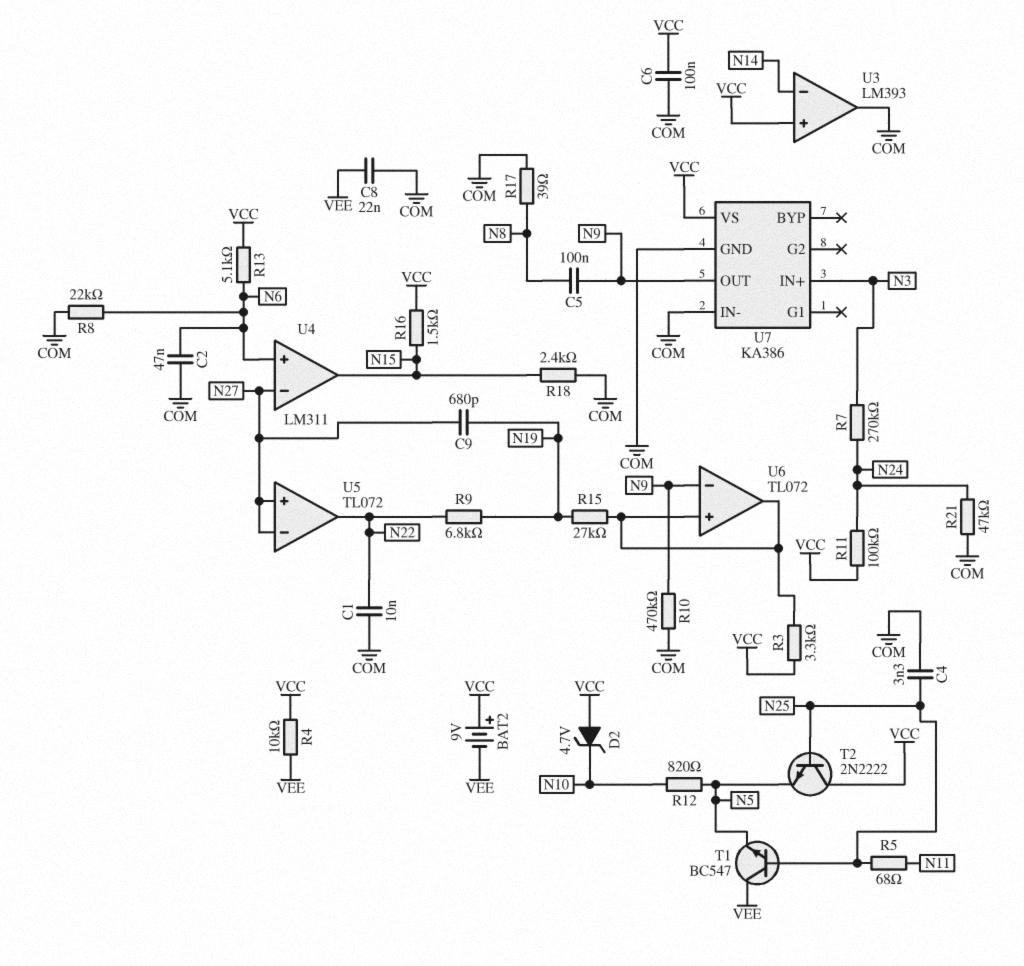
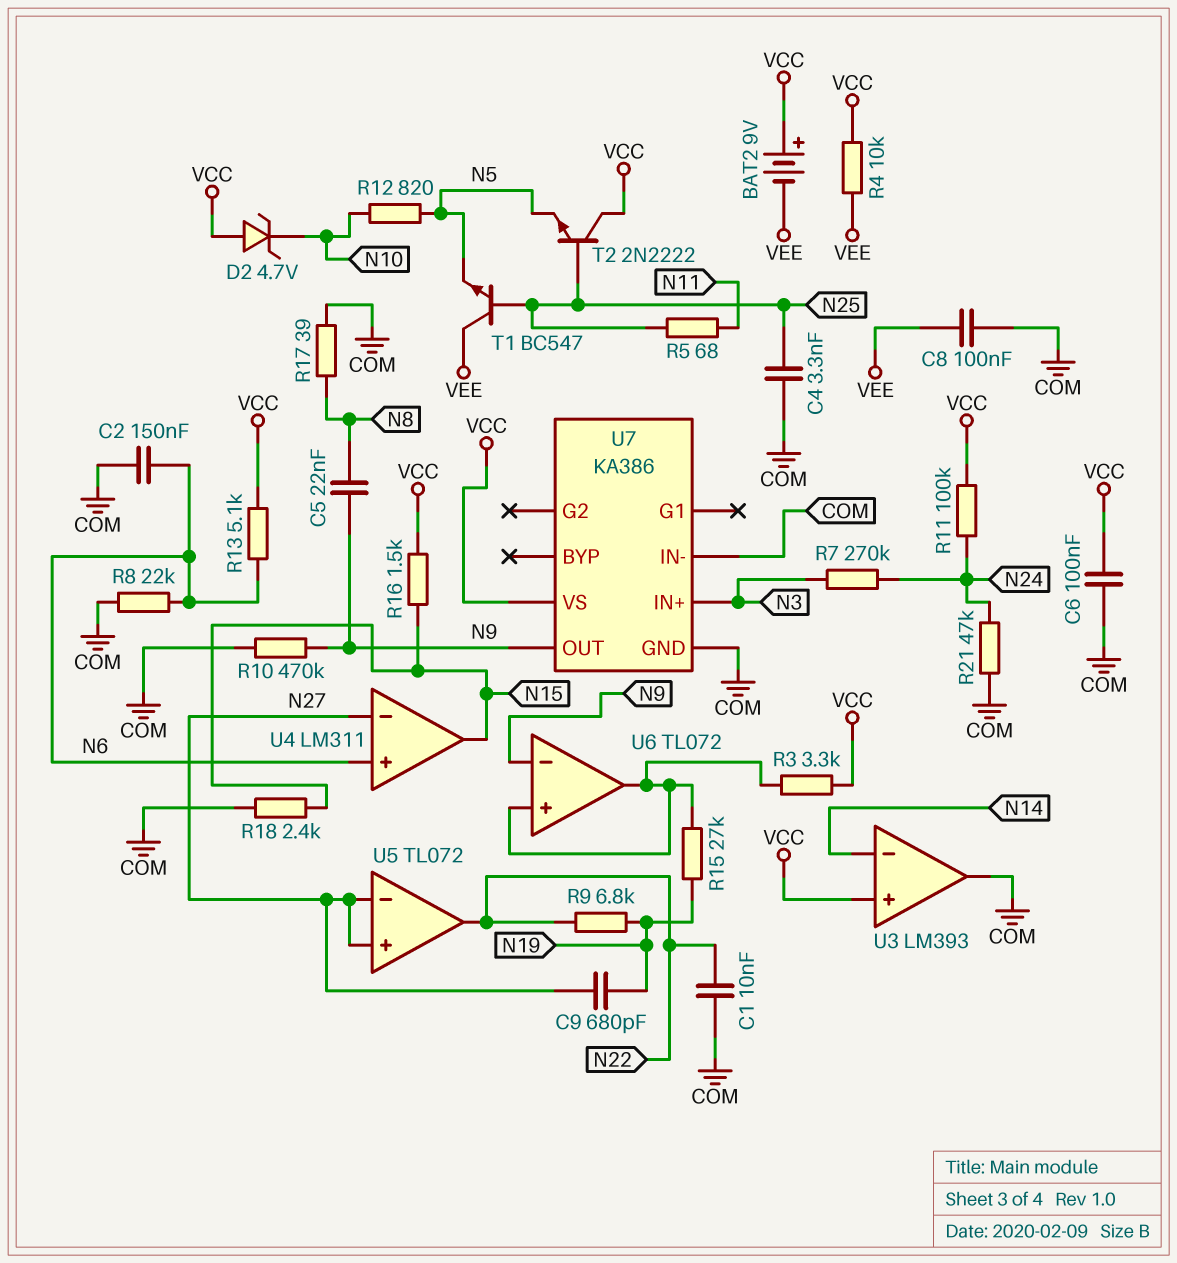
C2: 47nF (COM, N6) -> 150nF (COM, N6)
C5: 100nF (N8, N9) -> 22nF (N8, N9)
C8: 22nF (COM, VEE) -> 100nF (COM, VEE)

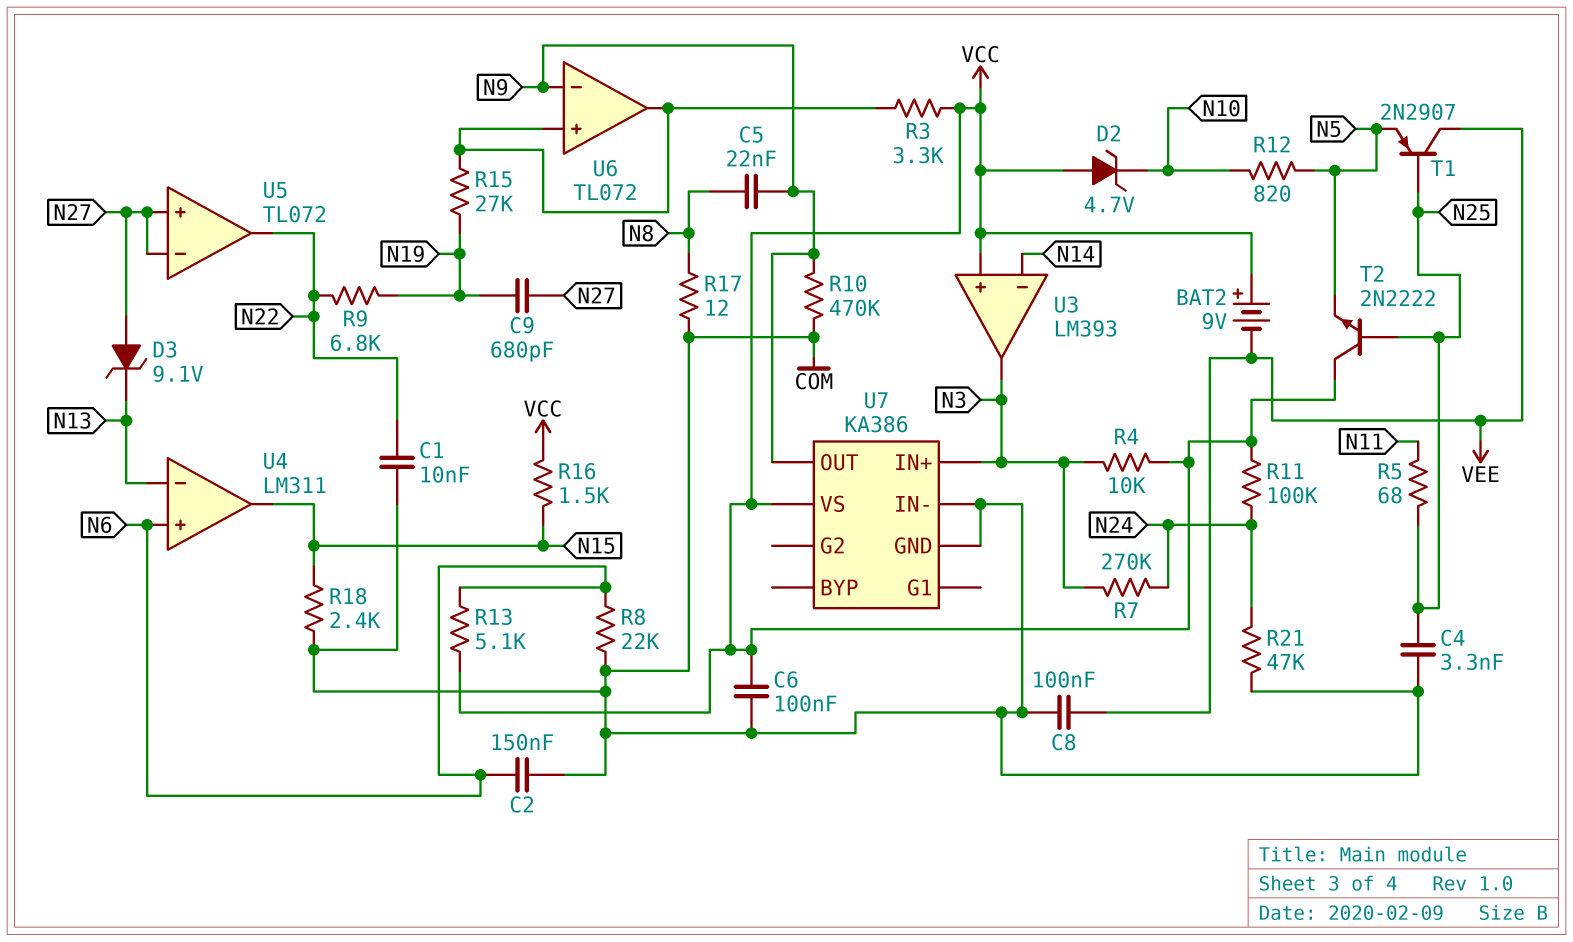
D3: none -> zener 9.1V (A N27, K N13)
R4: 10k (VCC, VEE) -> 10k (N3, VCC)
R17: 39 (COM, N8) -> 12 (COM, N8)
T1: NPN BC547 (B N25, C VEE, E N5) -> PNP 2N2907 (B N25, C VEE, E N5)
U3 pin out: COM -> N3
U4 pin in-: N27 -> N13

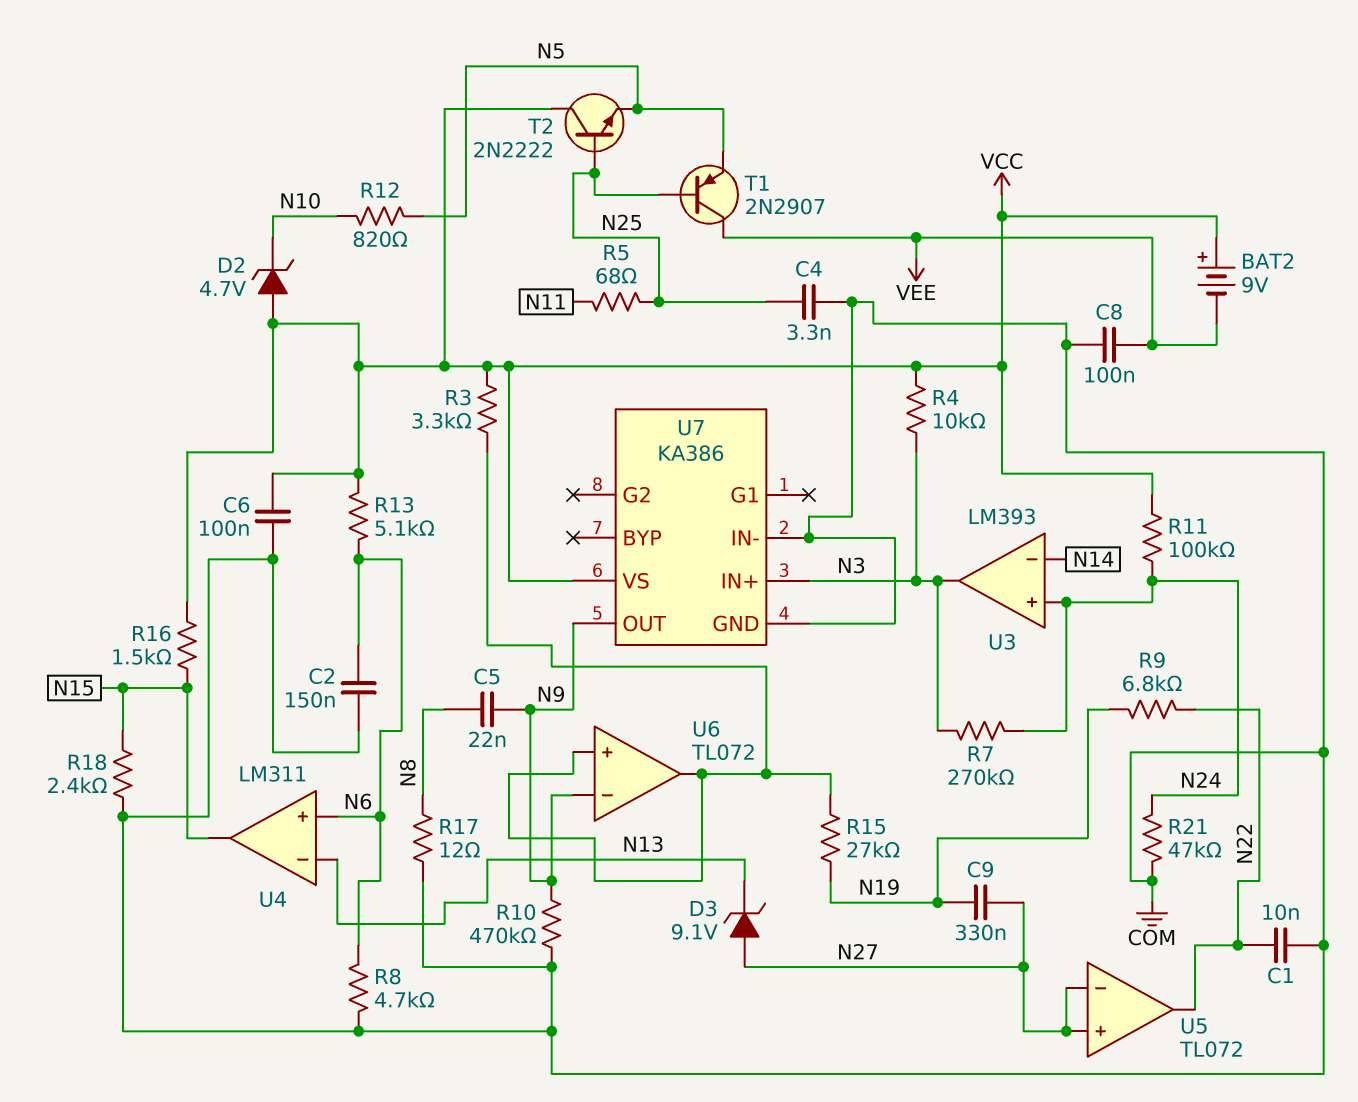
C9: 680pF (N19, N27) -> 330nF (N19, N27)
R8: 22k (COM, N6) -> 4.7k (COM, N6)
U3 pin in+: VCC -> N24

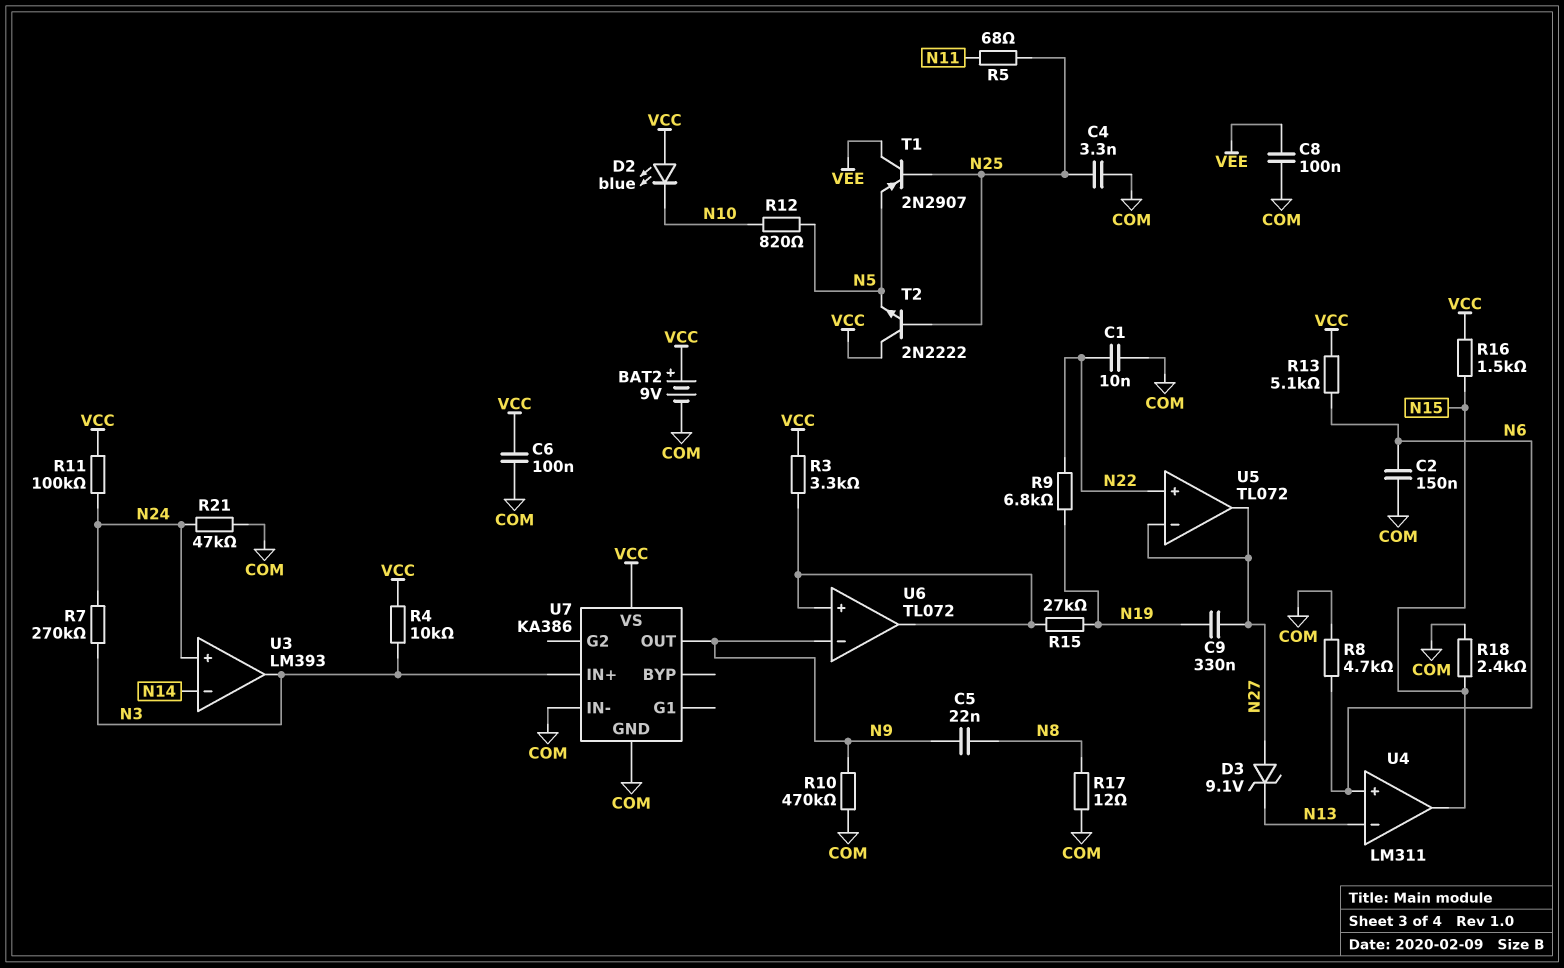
BAT2: 9V (plus VCC, minus VEE) -> 9V (plus VCC, minus COM)
D2: zener 4.7V (A VCC, K N10) -> LED blue (A VCC, K N10)
U5 pin in+: N27 -> N22
U5 pin out: N22 -> N27

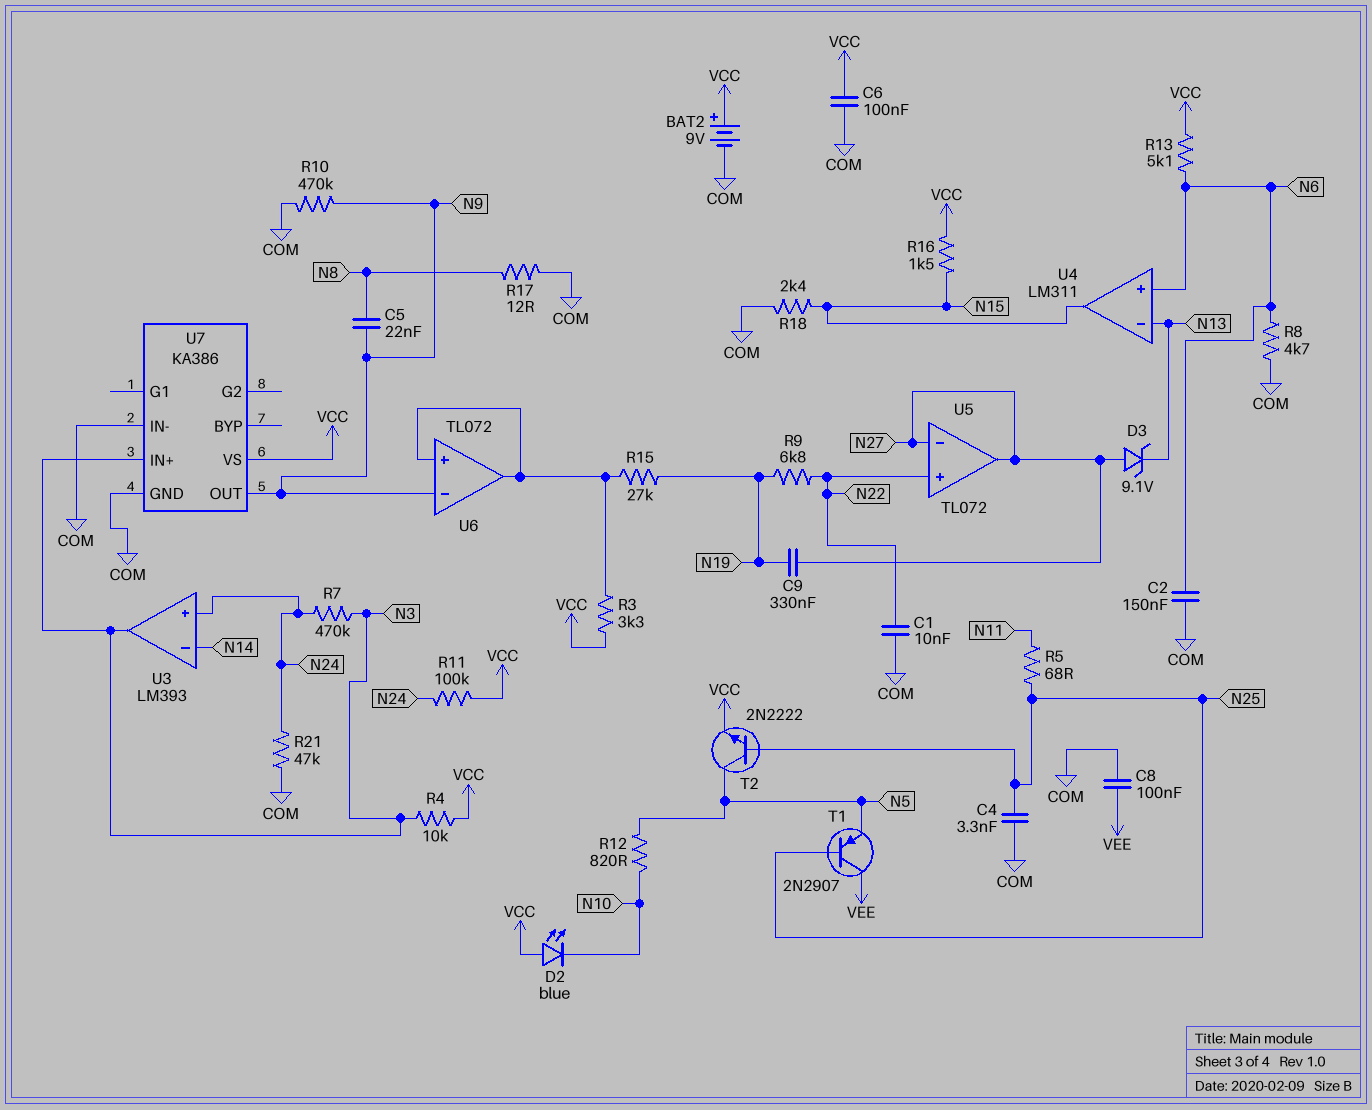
R7: 270k (N3, N24) -> 470k (N3, N24)
T2: NPN 2N2222 (B N25, C VCC, E N5) -> NPN 2N2222 (B N25, C N5, E VCC)

